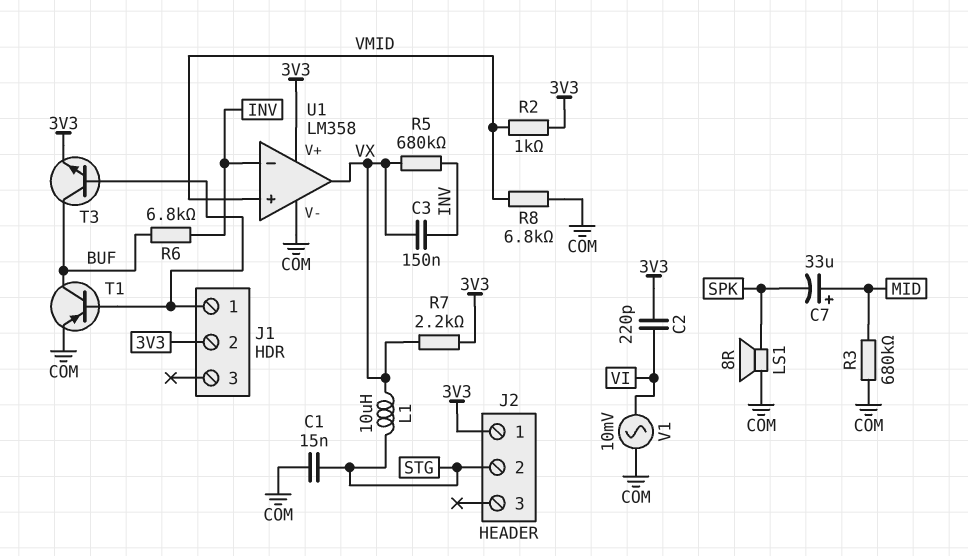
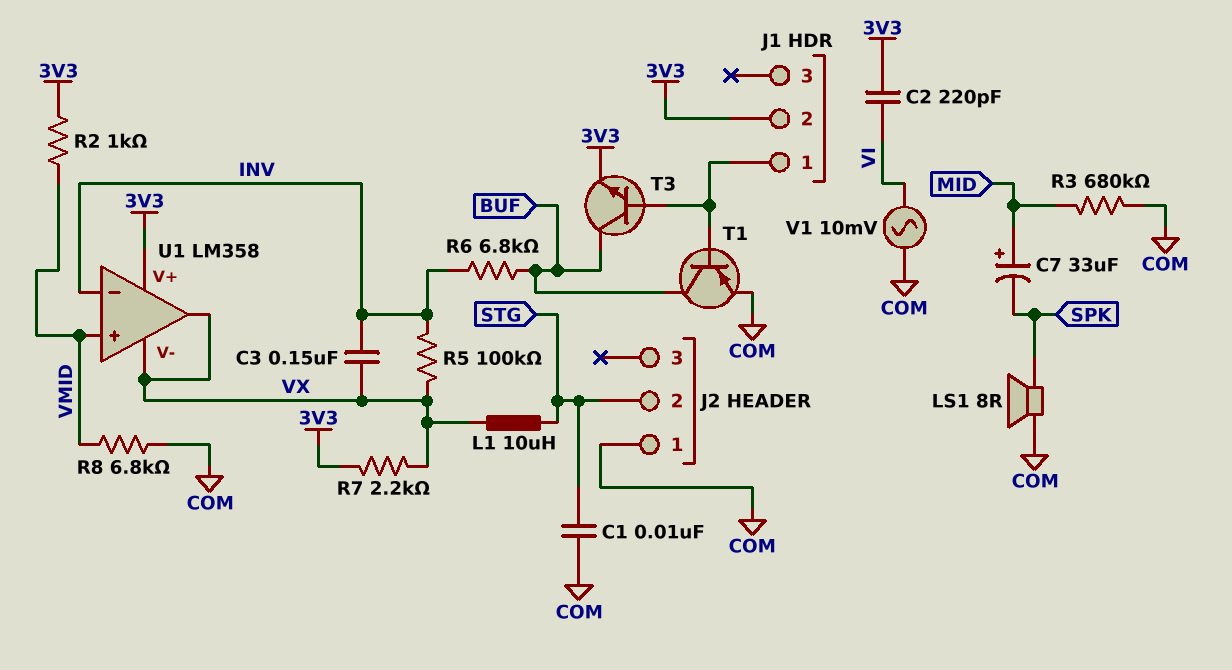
C1: 15nF (COM, STG) -> 10nF (COM, STG)
J2 pin 1: 3V3 -> COM
R5: 680k (INV, VX) -> 100k (INV, VX)
U1 pin V-: COM -> VX

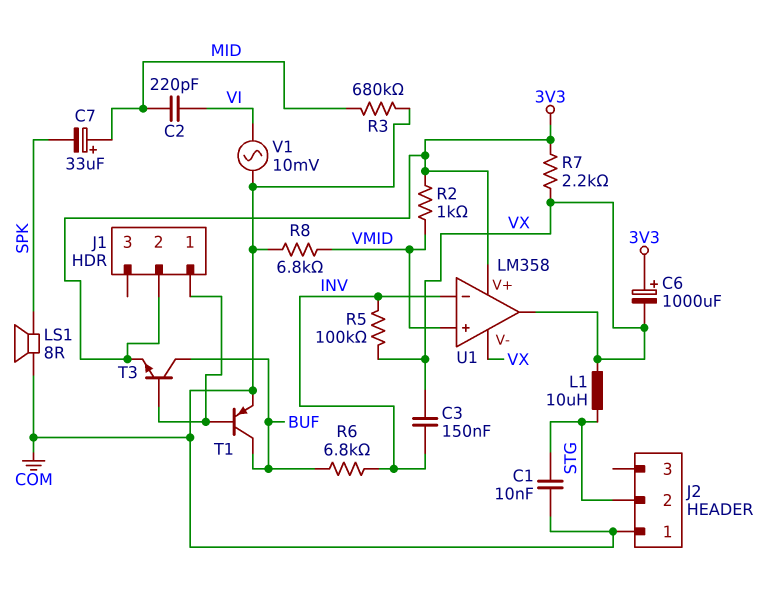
C2: 220pF (3V3, VI) -> 220pF (MID, VI)
C6: none -> 1000uF (plus 3V3, minus VX)

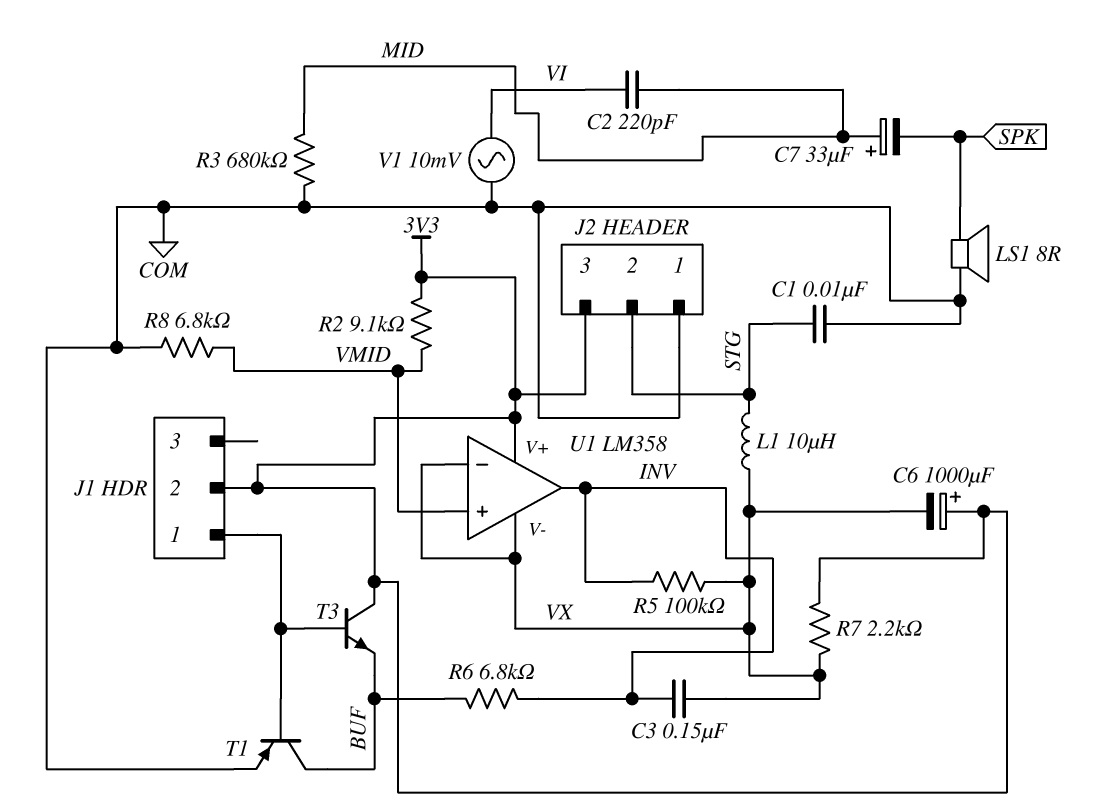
J2 pin 3: none -> 3V3
R2: 1k (3V3, VMID) -> 9.1k (3V3, VMID)
T3: NPN (B J1/1, C BUF, E 3V3) -> NPN (B J1/1, C 3V3, E BUF)
U1 pin in-: INV -> VX
U1 pin out: VX -> INV

